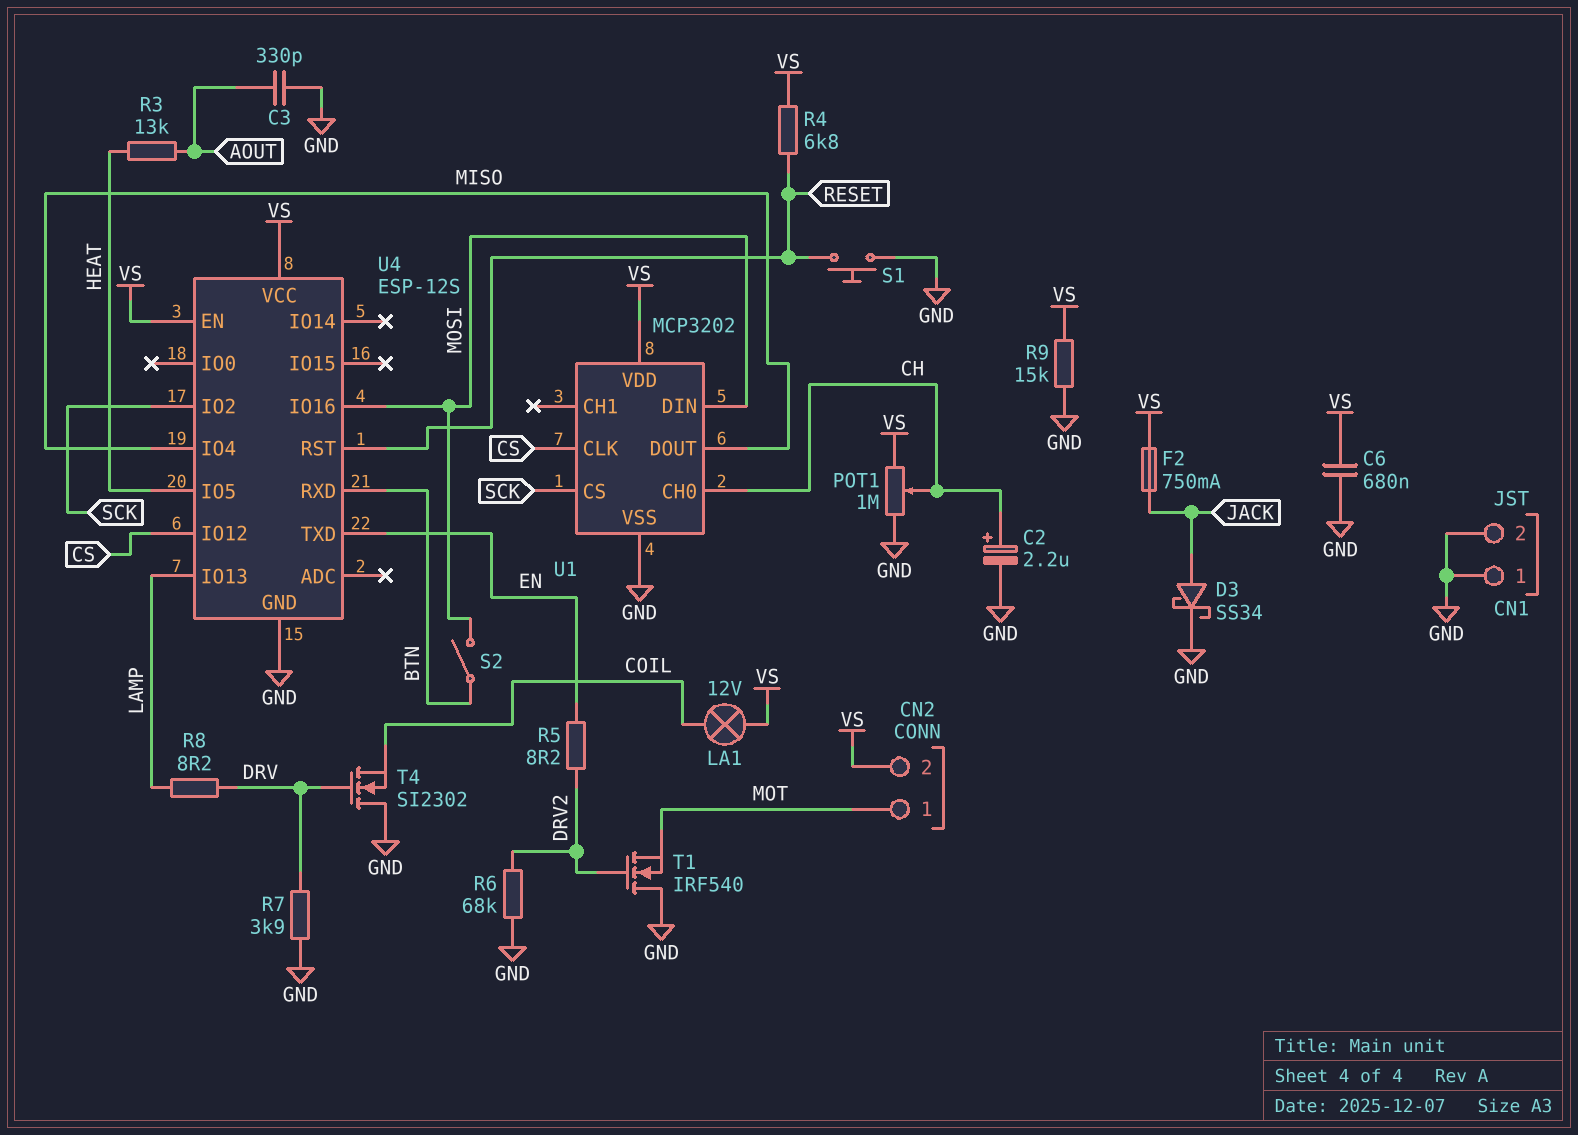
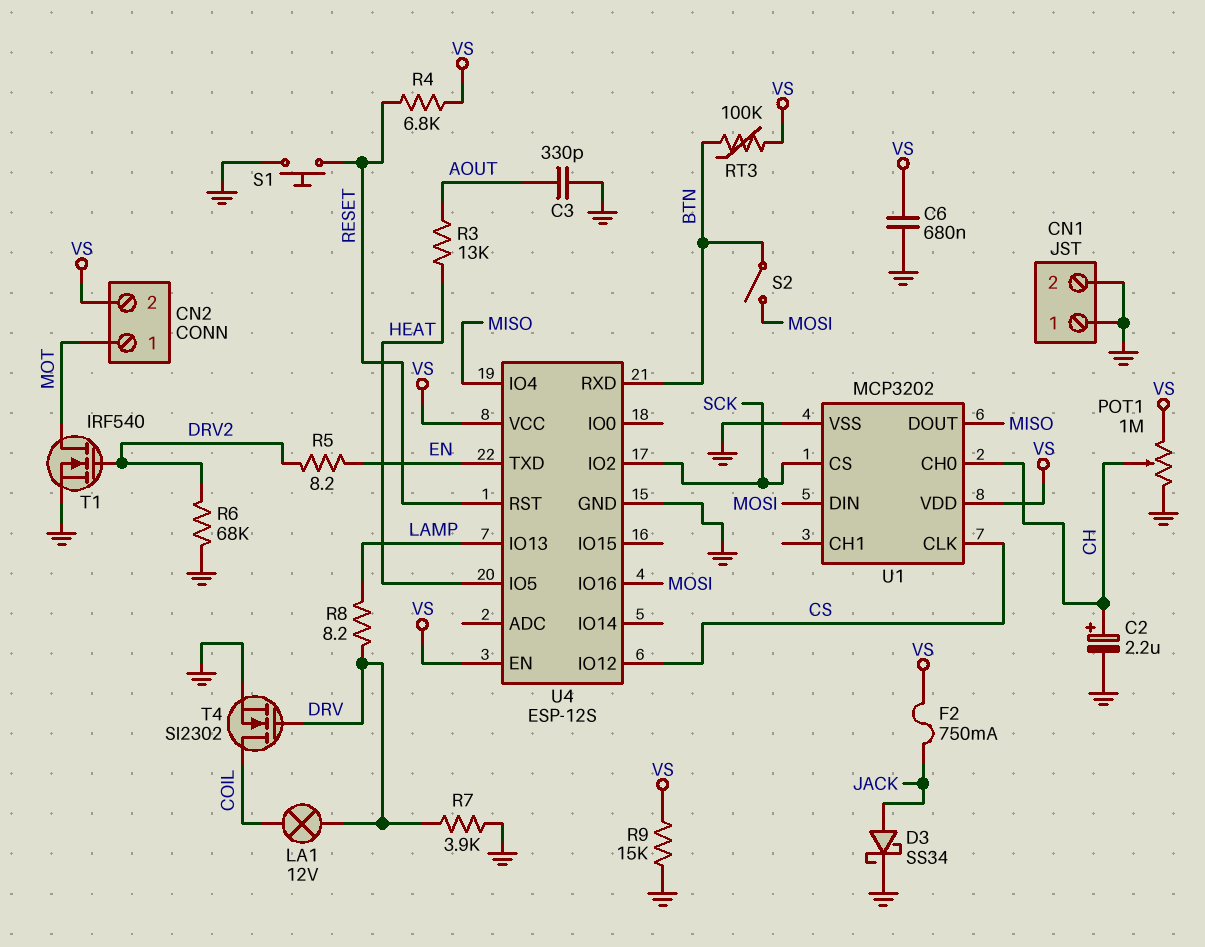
LA1: lamp 12V (COIL, VS) -> lamp 12V (COIL, DRV)
RT3: none -> 100k (BTN, VS)
T1: NMOS IRF540 (G DRV2, D GND, S MOT) -> NMOS IRF540 (G DRV2, D MOT, S GND)
T4: NMOS SI2302 (G DRV, D GND, S COIL) -> NMOS SI2302 (G DRV, D COIL, S GND)

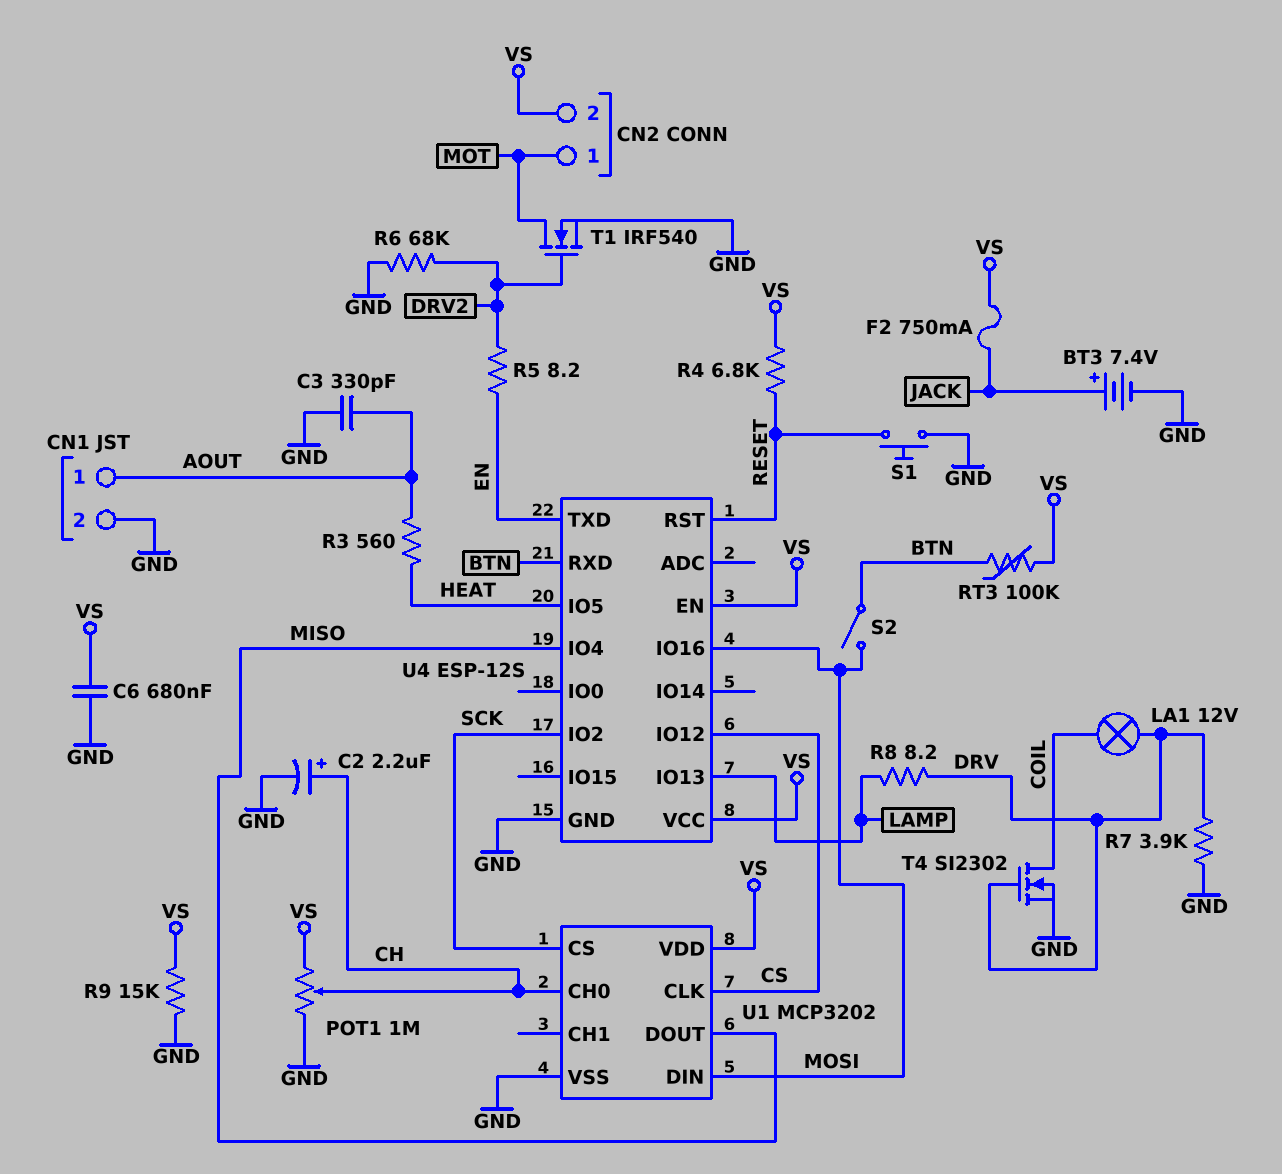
BT3: none -> 7.4V (plus JACK, minus GND)
CN1 pin 1: GND -> AOUT
D3: schottky SS34 (A JACK, K GND) -> none
R3: 13k (AOUT, HEAT) -> 560 (AOUT, HEAT)

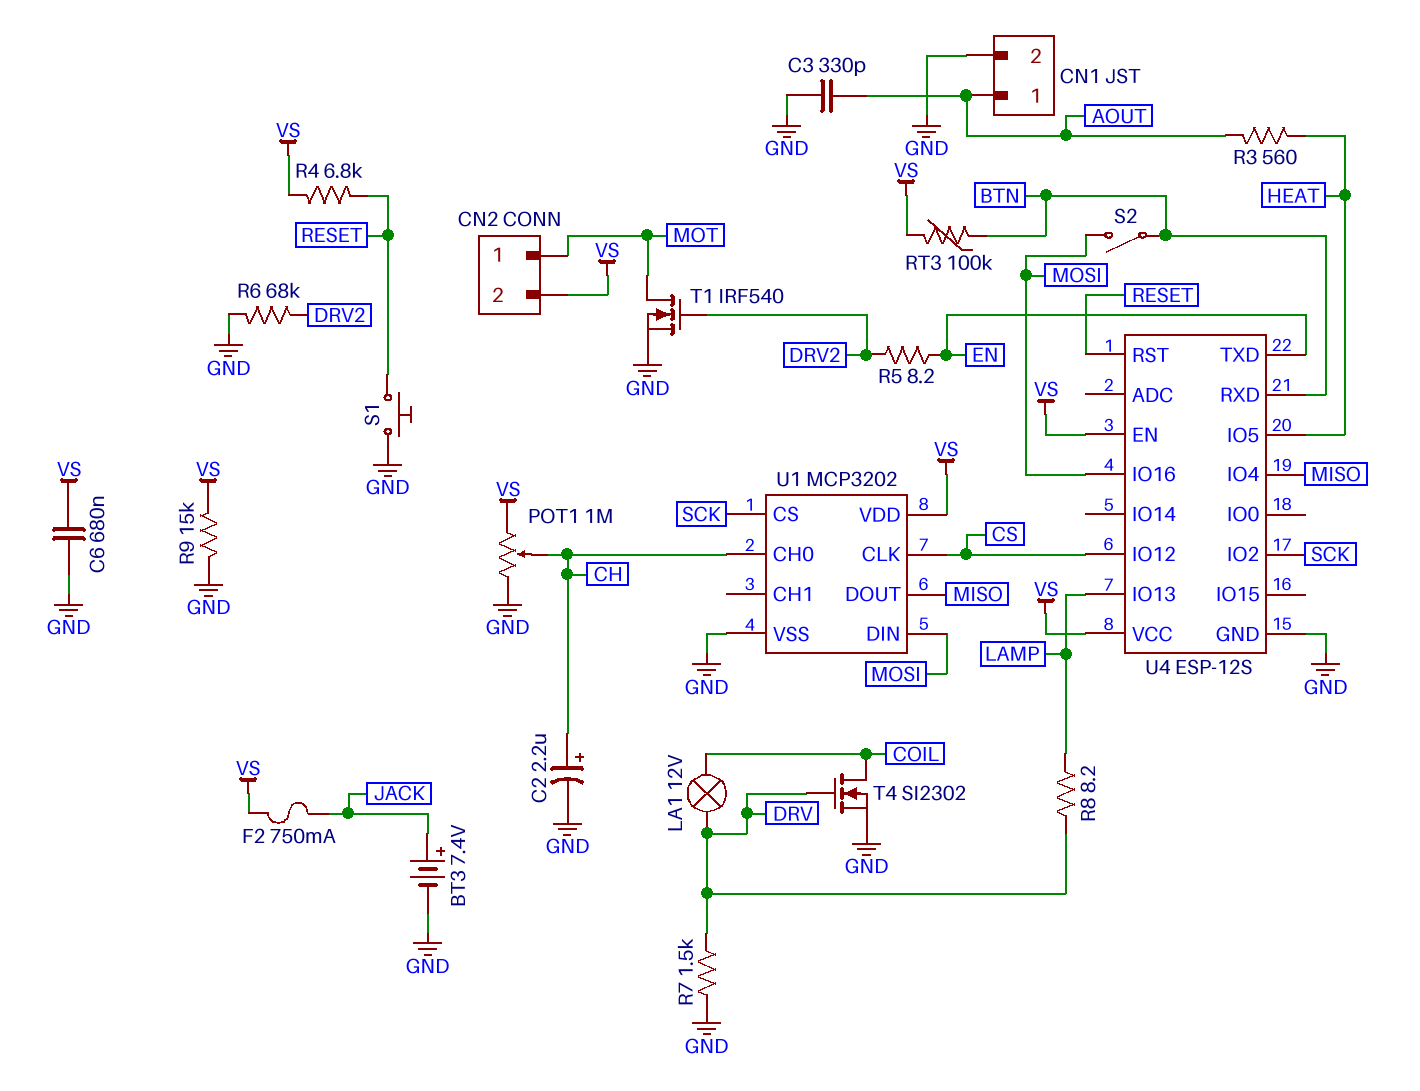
R7: 3.9k (DRV, GND) -> 1.5k (DRV, GND)

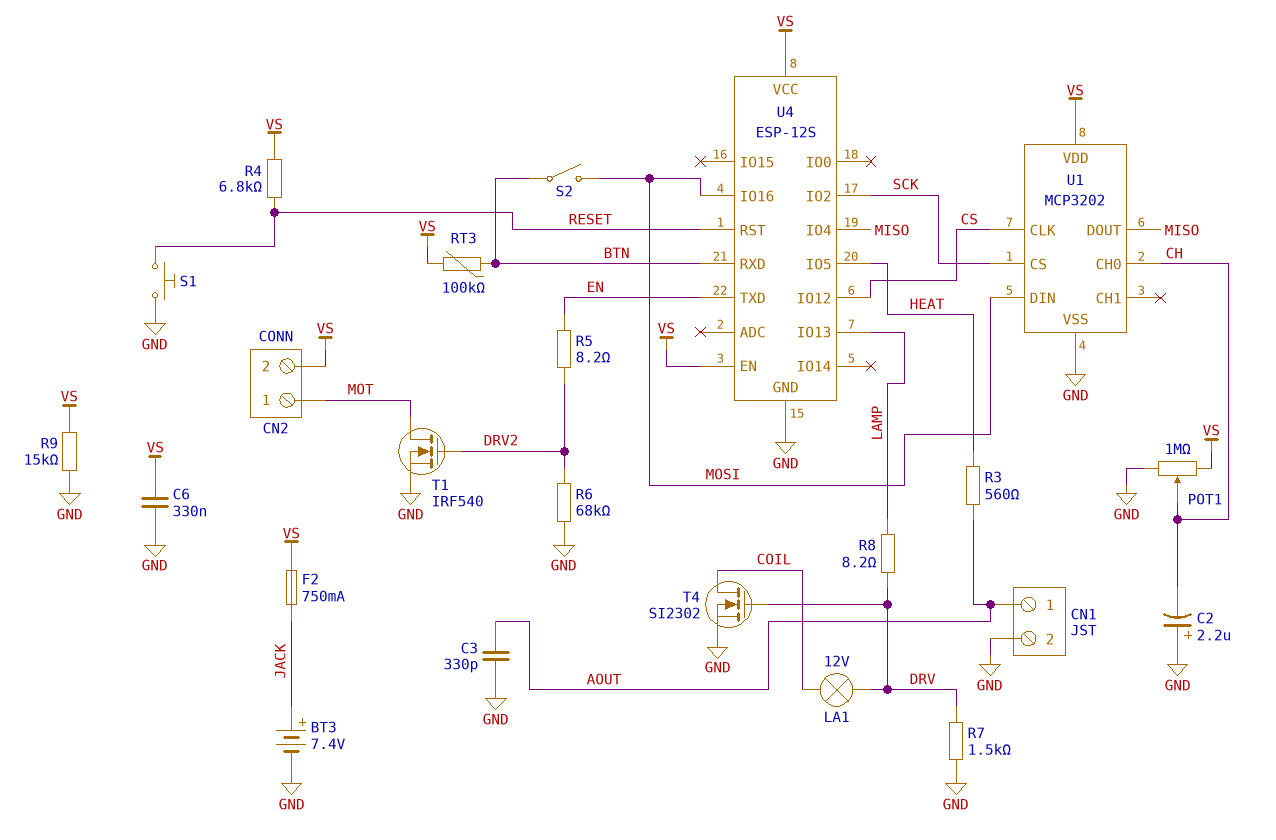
C2: 2.2uF (plus CH, minus GND) -> 2.2uF (plus GND, minus CH)
C6: 680nF (GND, VS) -> 330nF (GND, VS)

